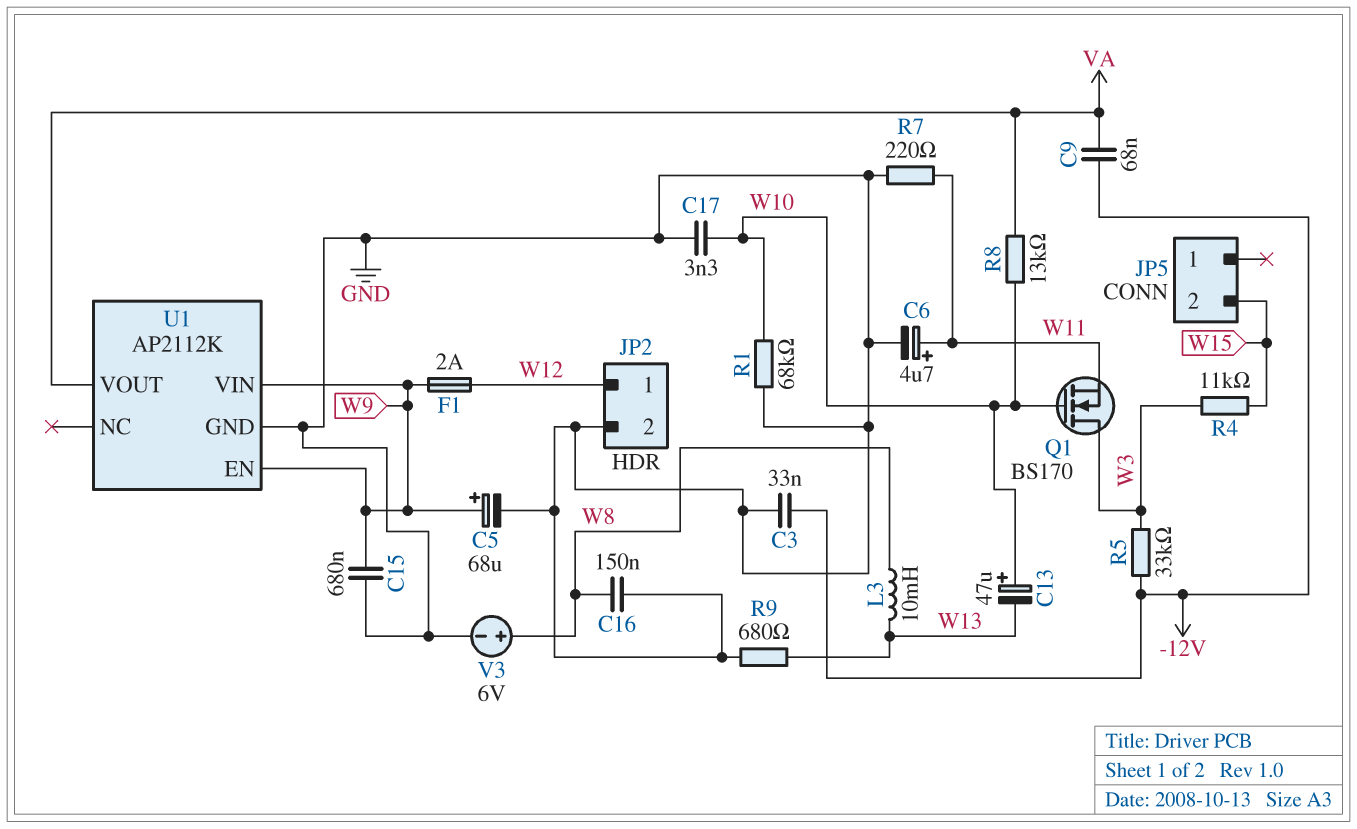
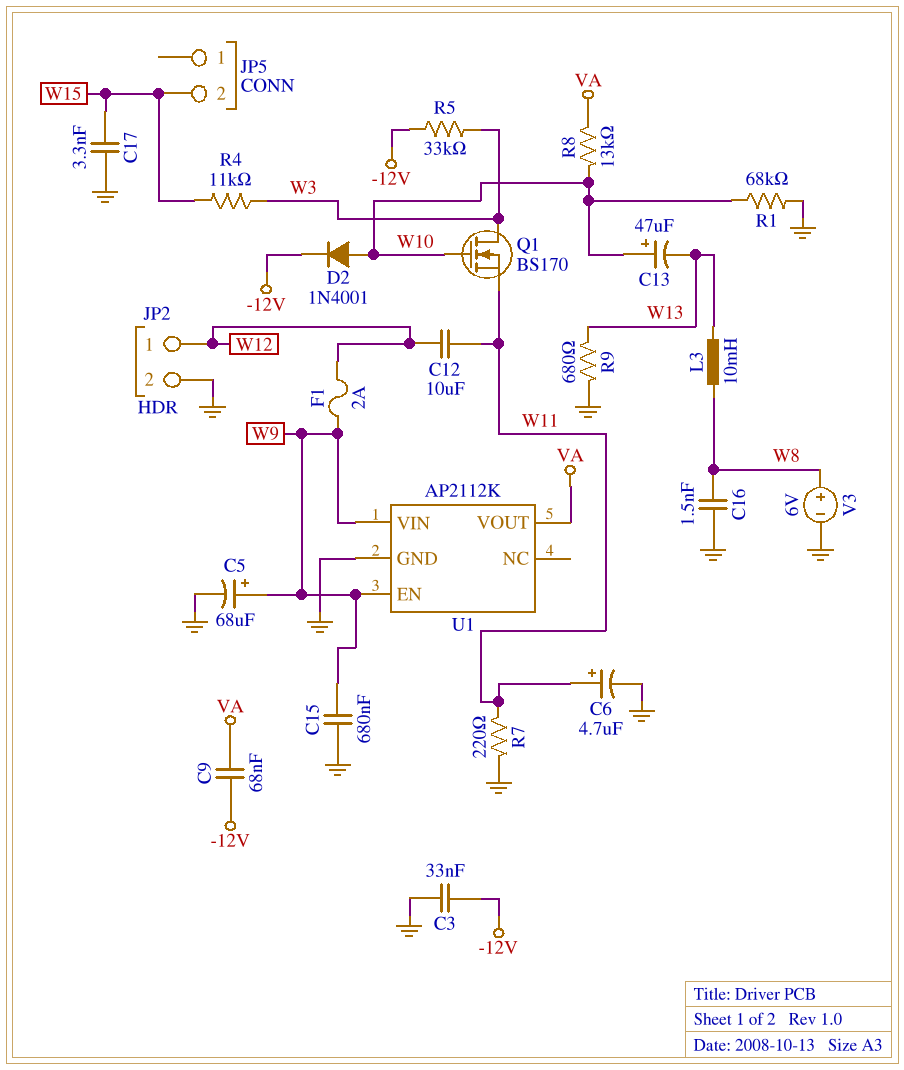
C12: none -> 10uF (W11, W12)
C16: 150nF (GND, W8) -> 1.5nF (GND, W8)
C17: 3.3nF (GND, W10) -> 3.3nF (GND, W15)
D2: none -> diode 1N4001 (A W10, K -12V)

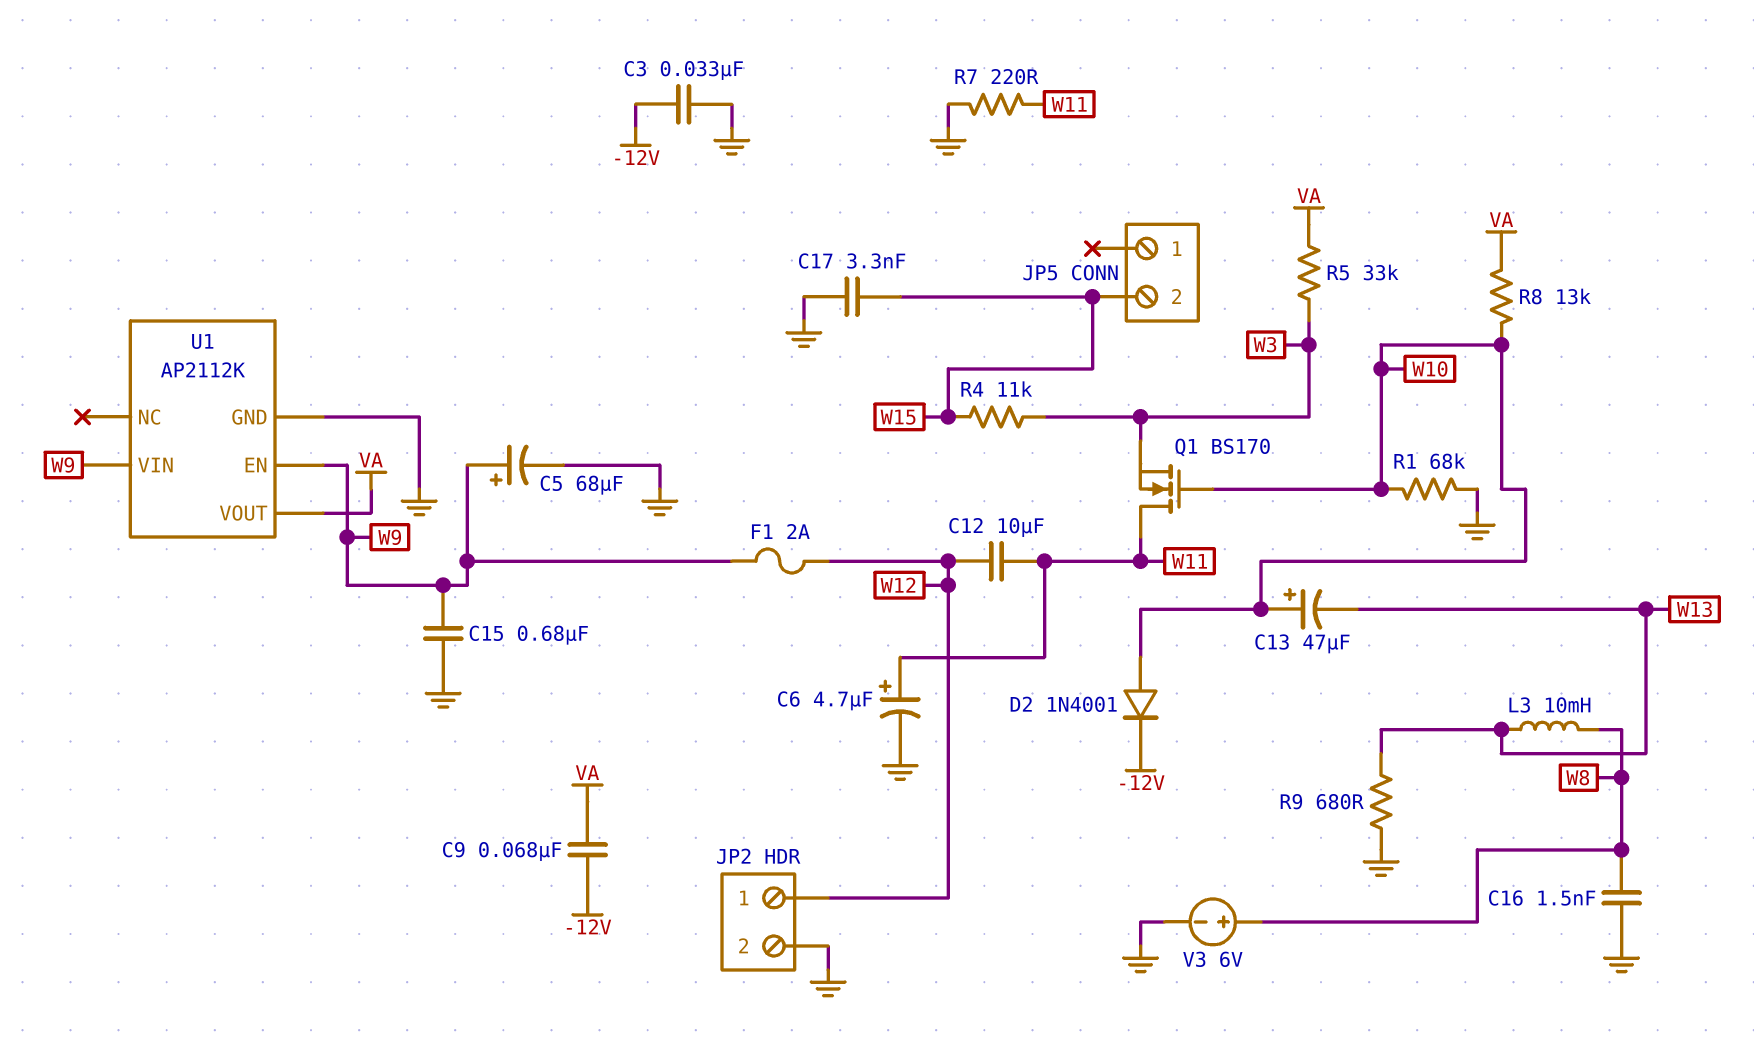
Q1: NMOS BS170 (G W10, D W3, S W11) -> NMOS BS170 (G W10, D W11, S W3)
R5: 33k (-12V, W3) -> 33k (VA, W3)

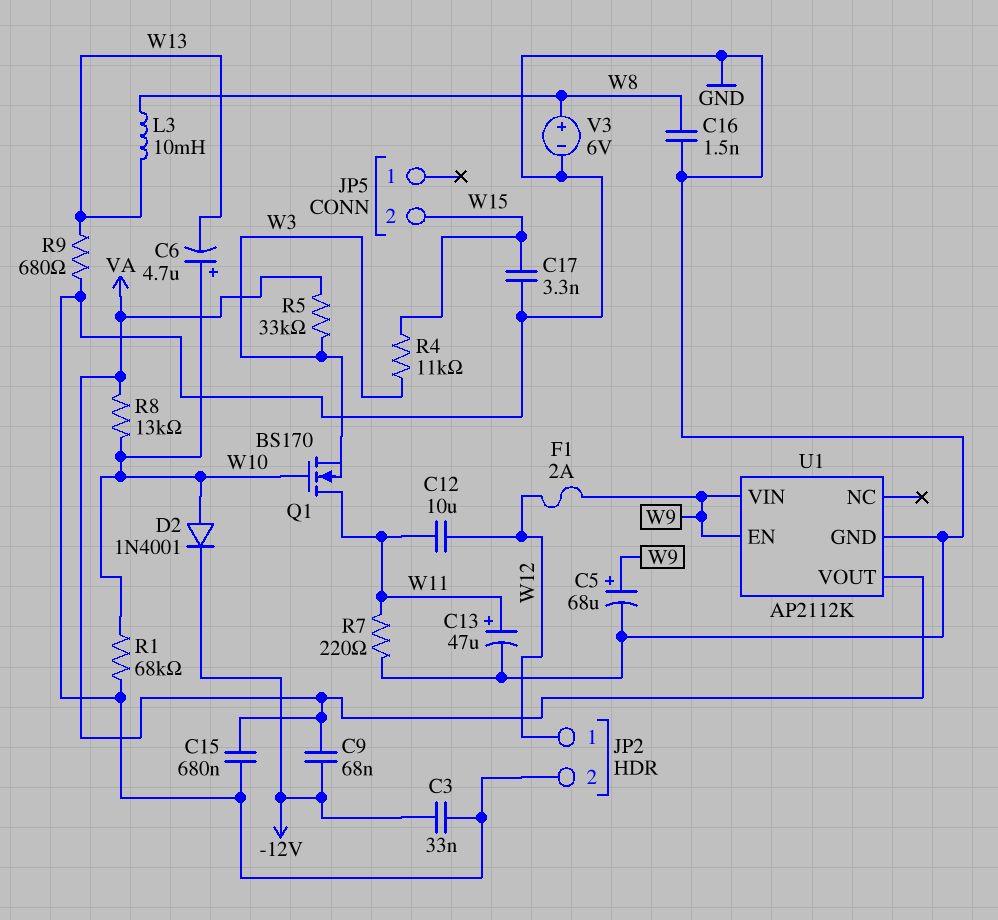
C6: 4.7uF (plus W11, minus GND) -> 4.7uF (plus W10, minus W13)
C13: 47uF (plus W10, minus W13) -> 47uF (plus W11, minus GND)
C15: 680nF (GND, W9) -> 680nF (GND, VA)

